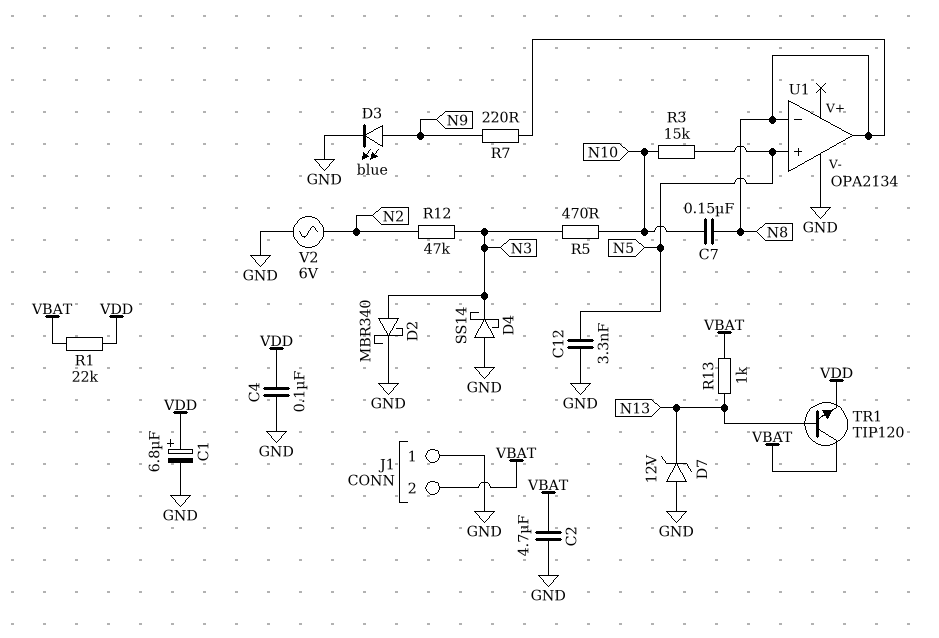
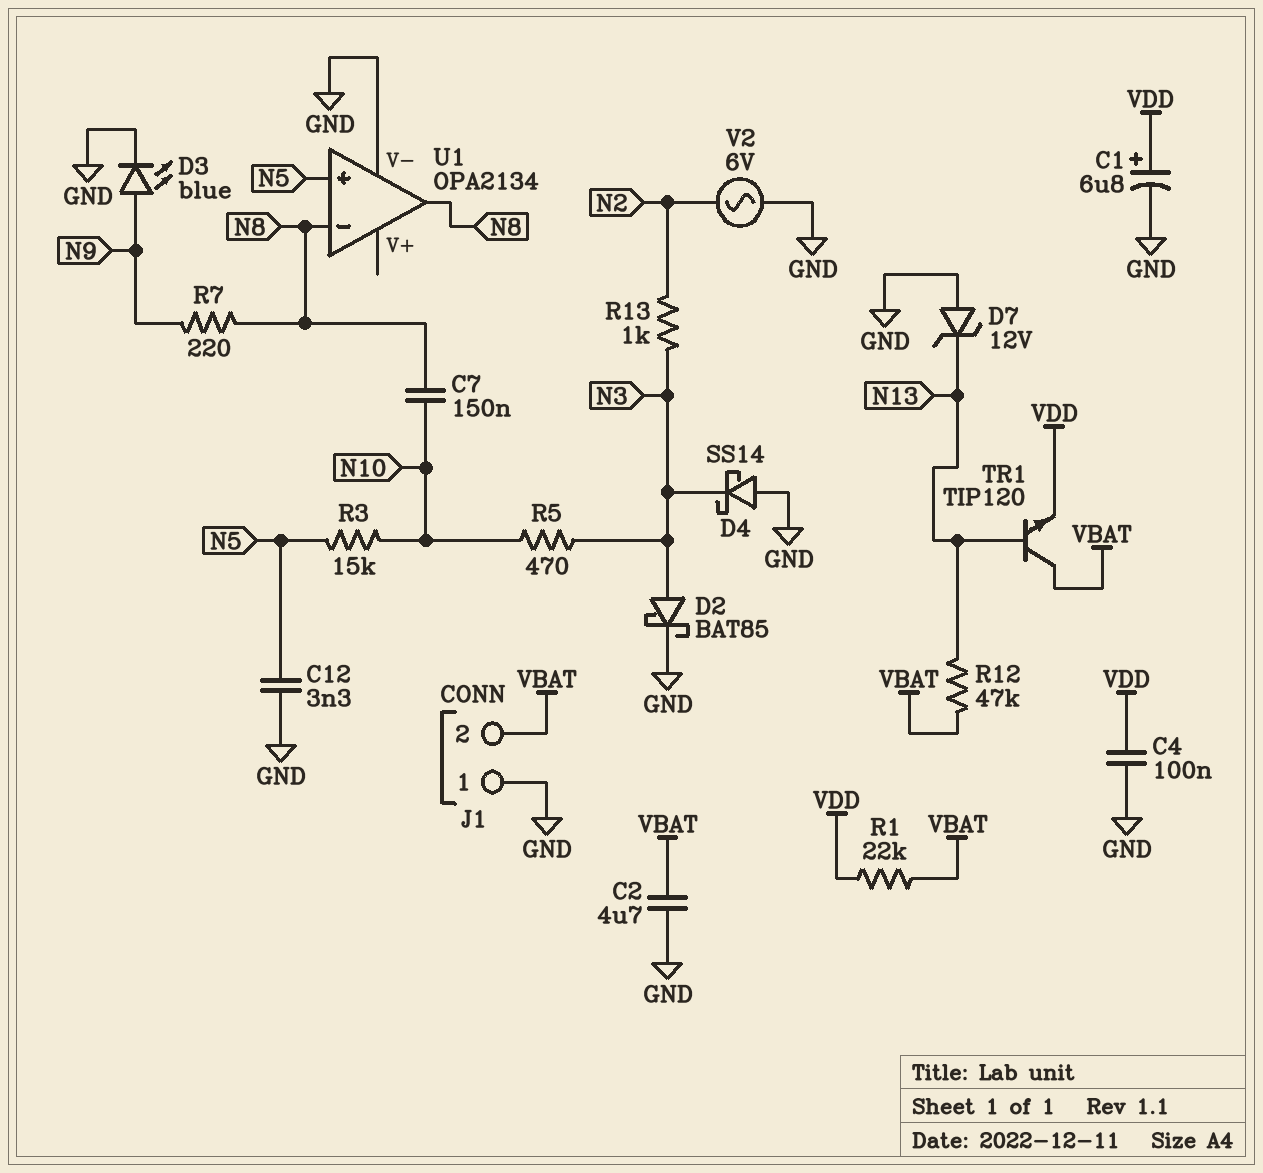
D2: schottky MBR340 (A N3, K GND) -> schottky BAT85 (A N3, K GND)
R12: 47k (N2, N3) -> 47k (N13, VBAT)
R13: 1k (N13, VBAT) -> 1k (N2, N3)

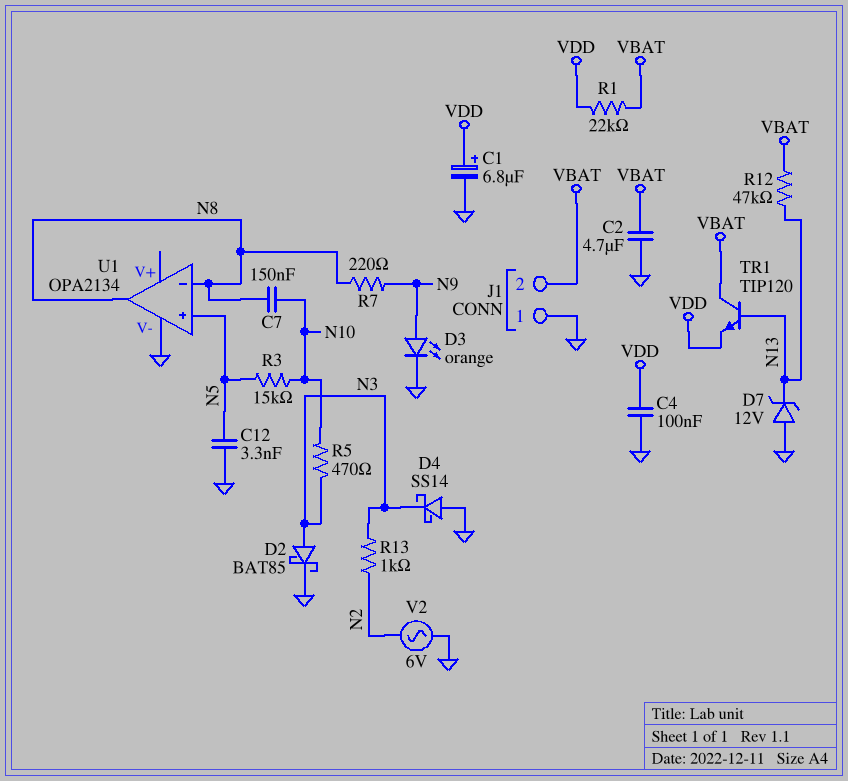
D3: LED blue (A N9, K GND) -> LED orange (A N9, K GND)

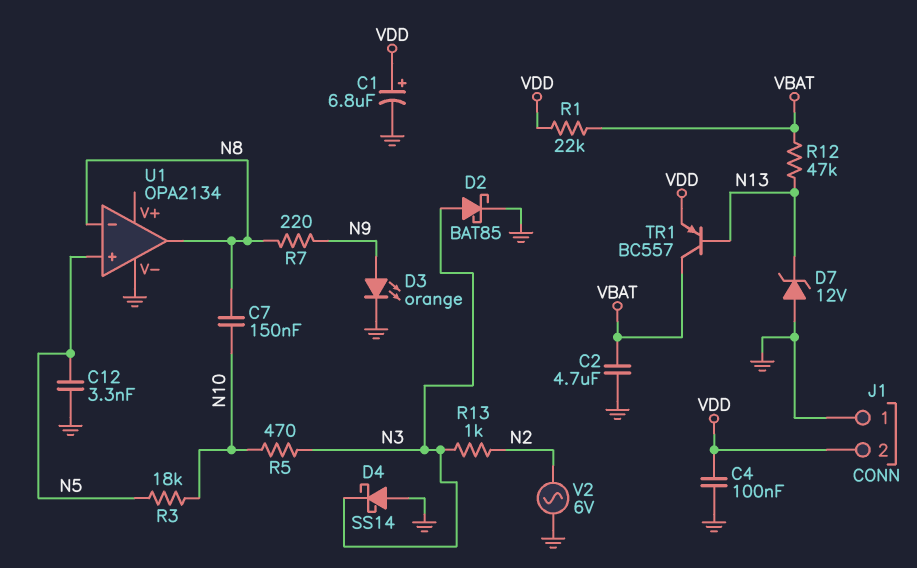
J1 pin 2: VBAT -> VDD
R3: 15k (N5, N10) -> 18k (N5, N10)
TR1: NPN TIP120 (B N13, C VBAT, E VDD) -> PNP BC557 (B N13, C VBAT, E VDD)

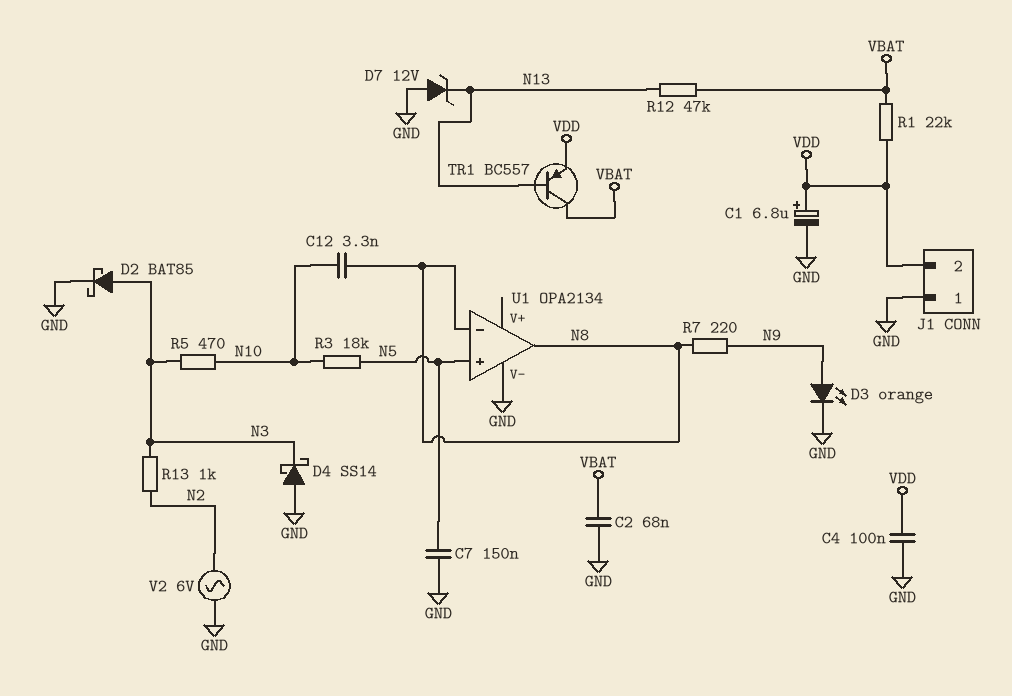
C2: 4.7uF (GND, VBAT) -> 68nF (GND, VBAT)
C7: 150nF (N8, N10) -> 150nF (GND, N5)
C12: 3.3nF (GND, N5) -> 3.3nF (N8, N10)

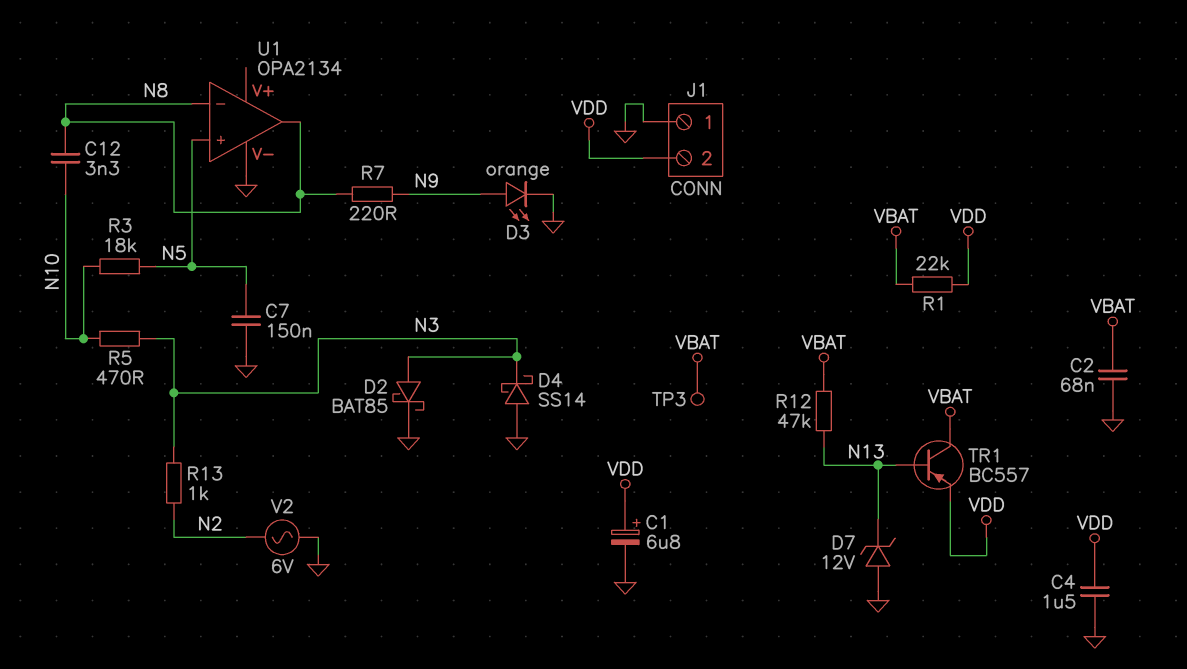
C4: 100nF (GND, VDD) -> 1.5uF (GND, VDD)
TP3: none -> test point (VBAT)

